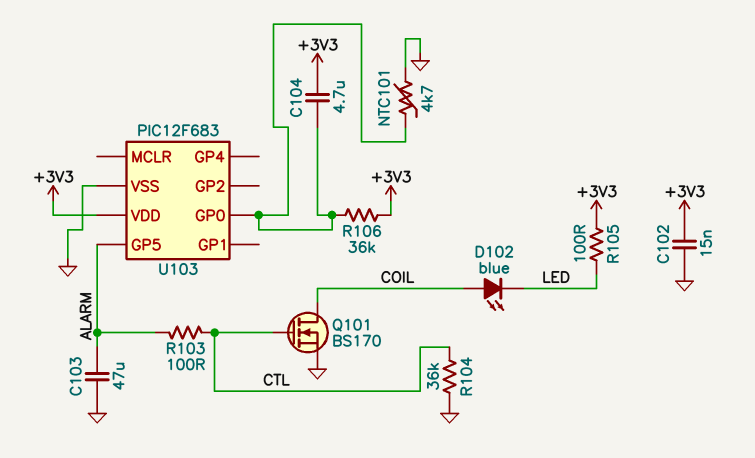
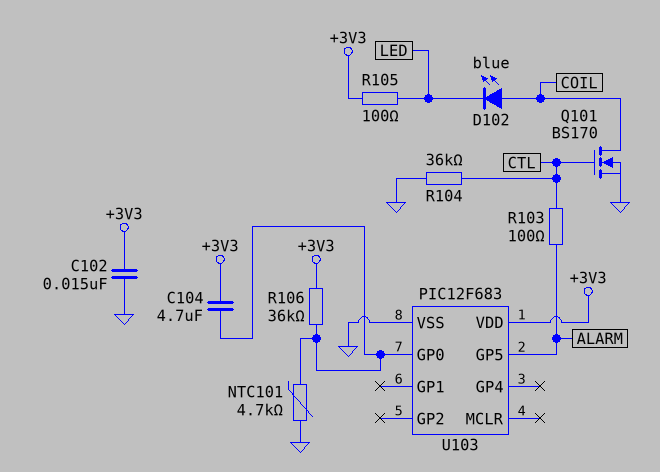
C103: 47uF (ALARM, GND) -> none

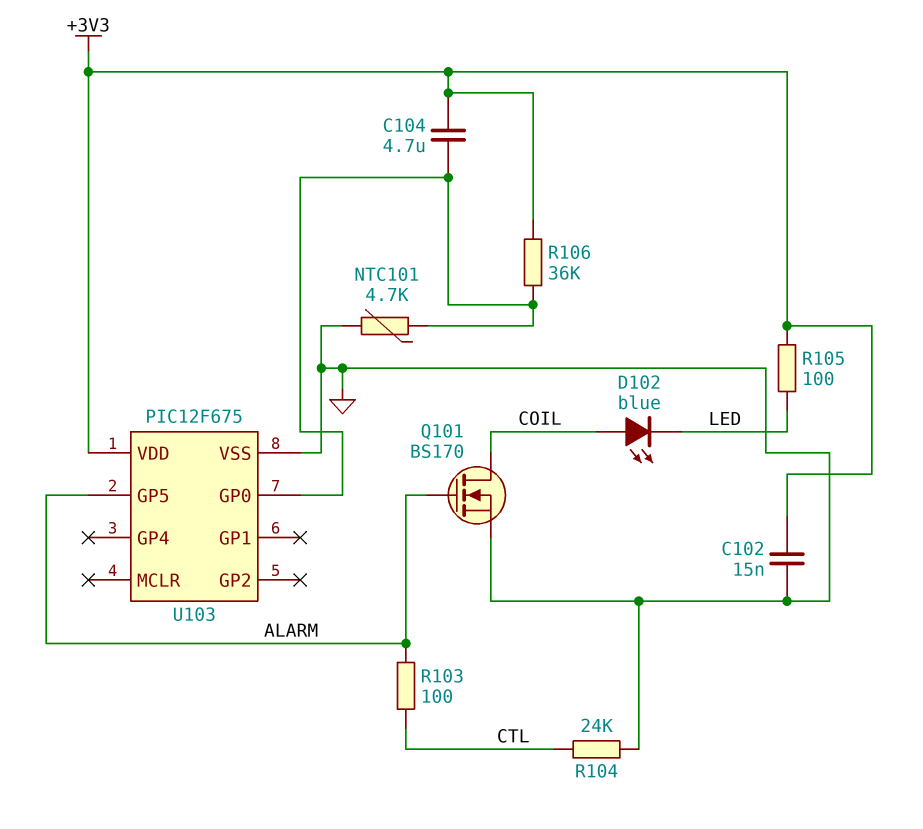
Q101: NMOS BS170 (G CTL, D COIL, S GND) -> NMOS BS170 (G ALARM, D COIL, S GND)
R104: 36k (CTL, GND) -> 24k (CTL, GND)
U103: PIC12F683 -> PIC12F675

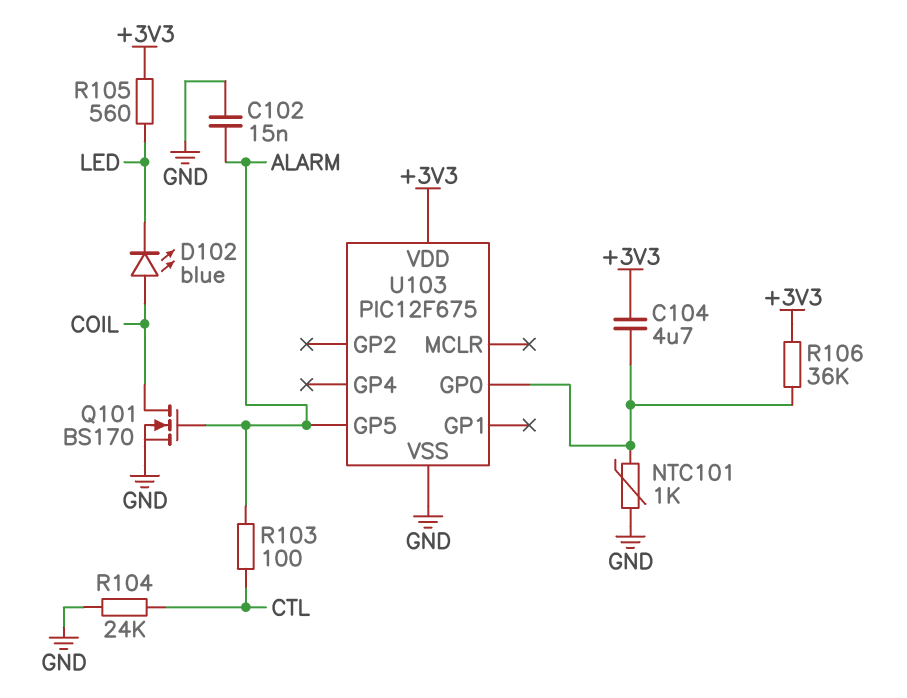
C102: 15nF (+3V3, GND) -> 15nF (ALARM, GND)
NTC101: 4.7k (GND, U103/GP0) -> 1k (GND, U103/GP0)
R105: 100 (+3V3, LED) -> 560 (+3V3, LED)

